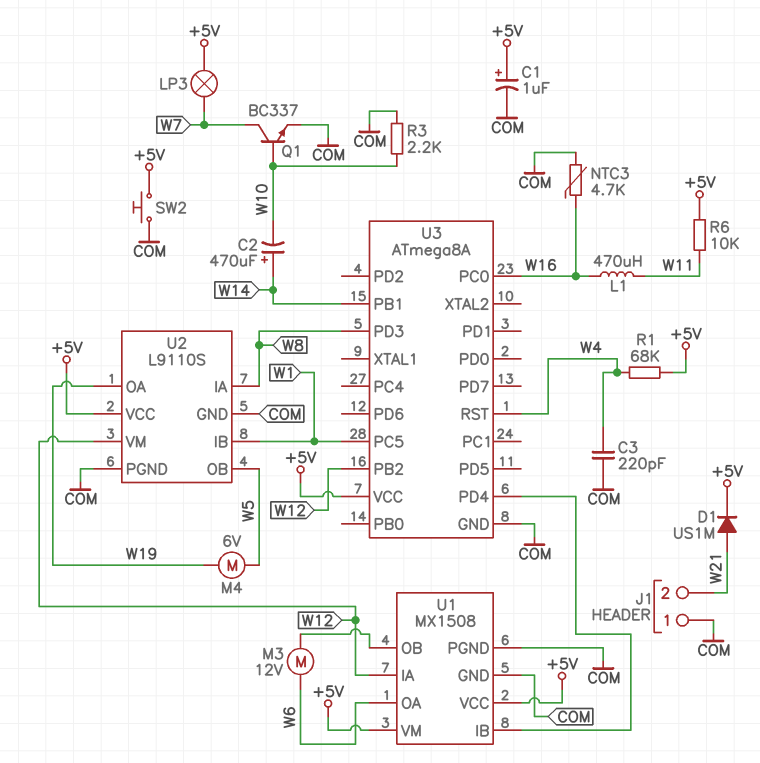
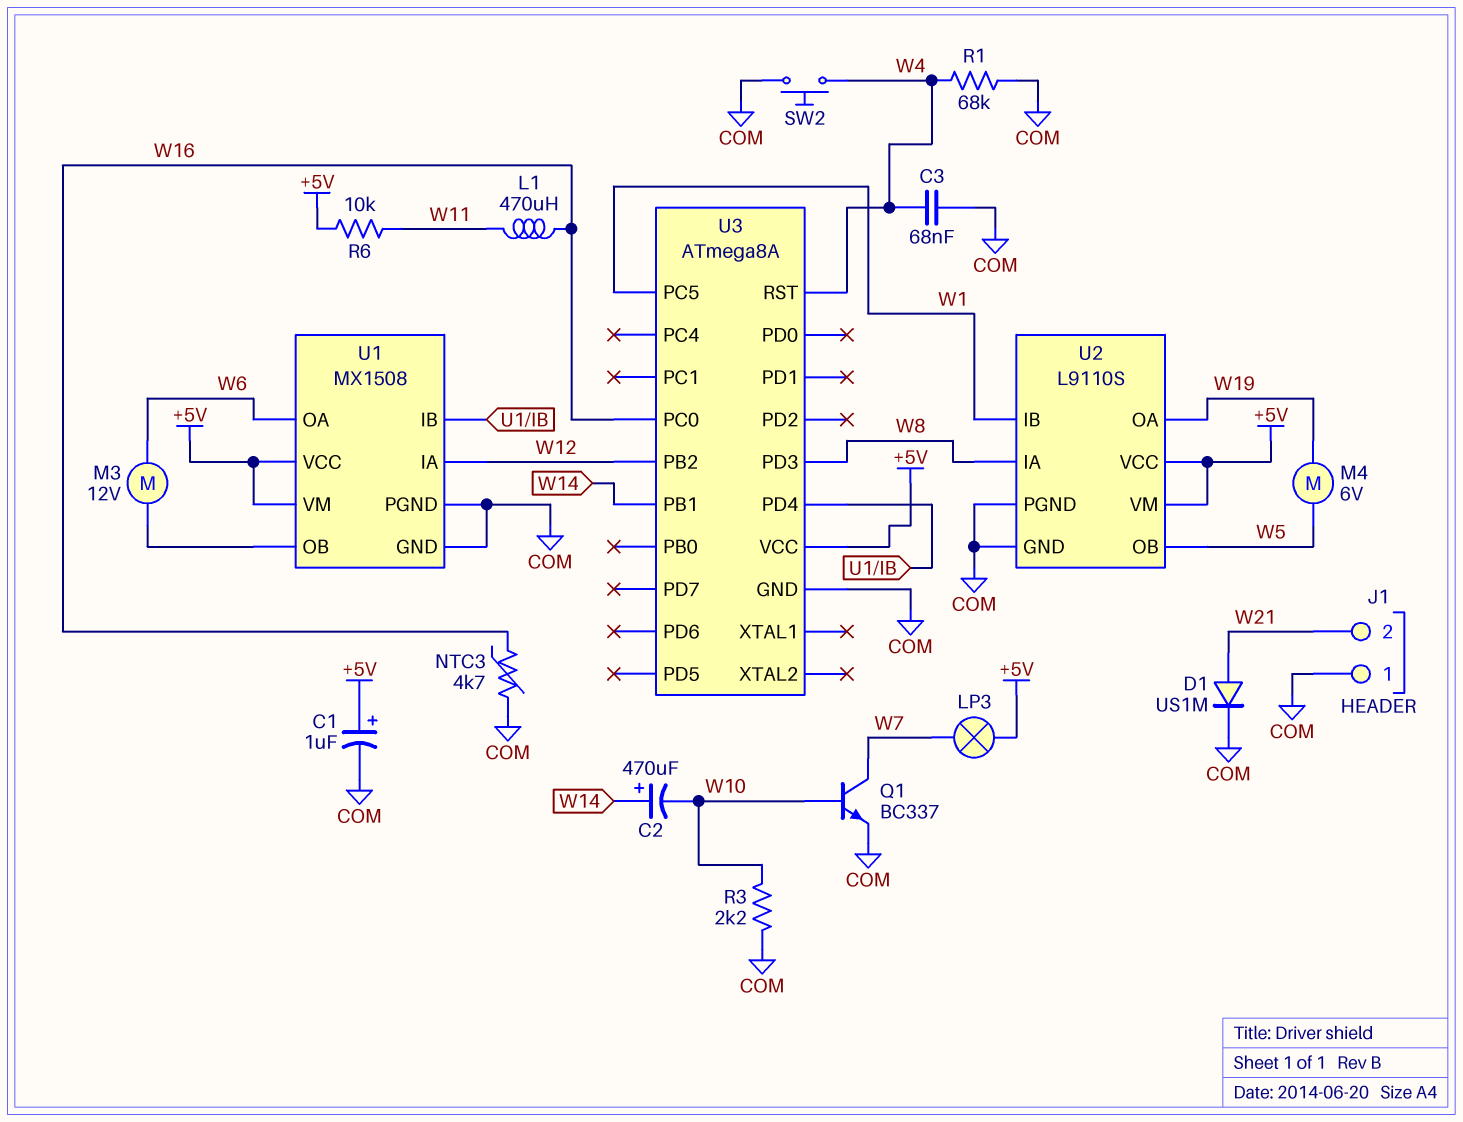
C3: 220pF (COM, W4) -> 68nF (COM, W4)
D1: diode US1M (A W21, K +5V) -> diode US1M (A W21, K COM)
R1: 68k (+5V, W4) -> 68k (COM, W4)
SW2: button (+5V, COM) -> button (COM, W4)
U2 pin VM: W12 -> +5V

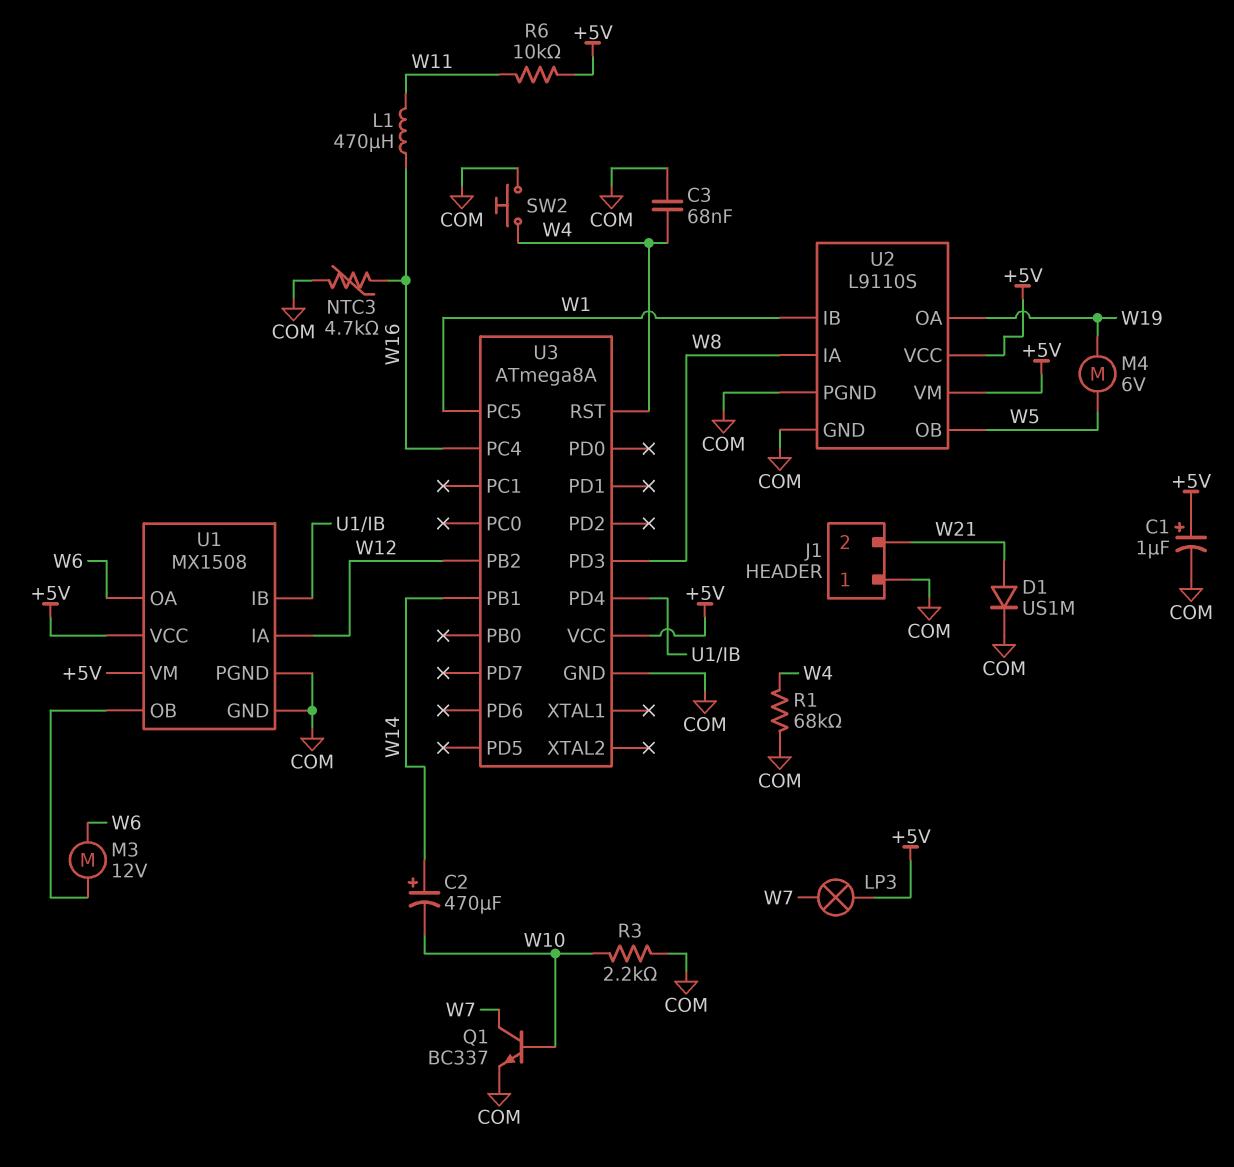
U3 pin PC0: W16 -> none
U3 pin PC4: none -> W16

